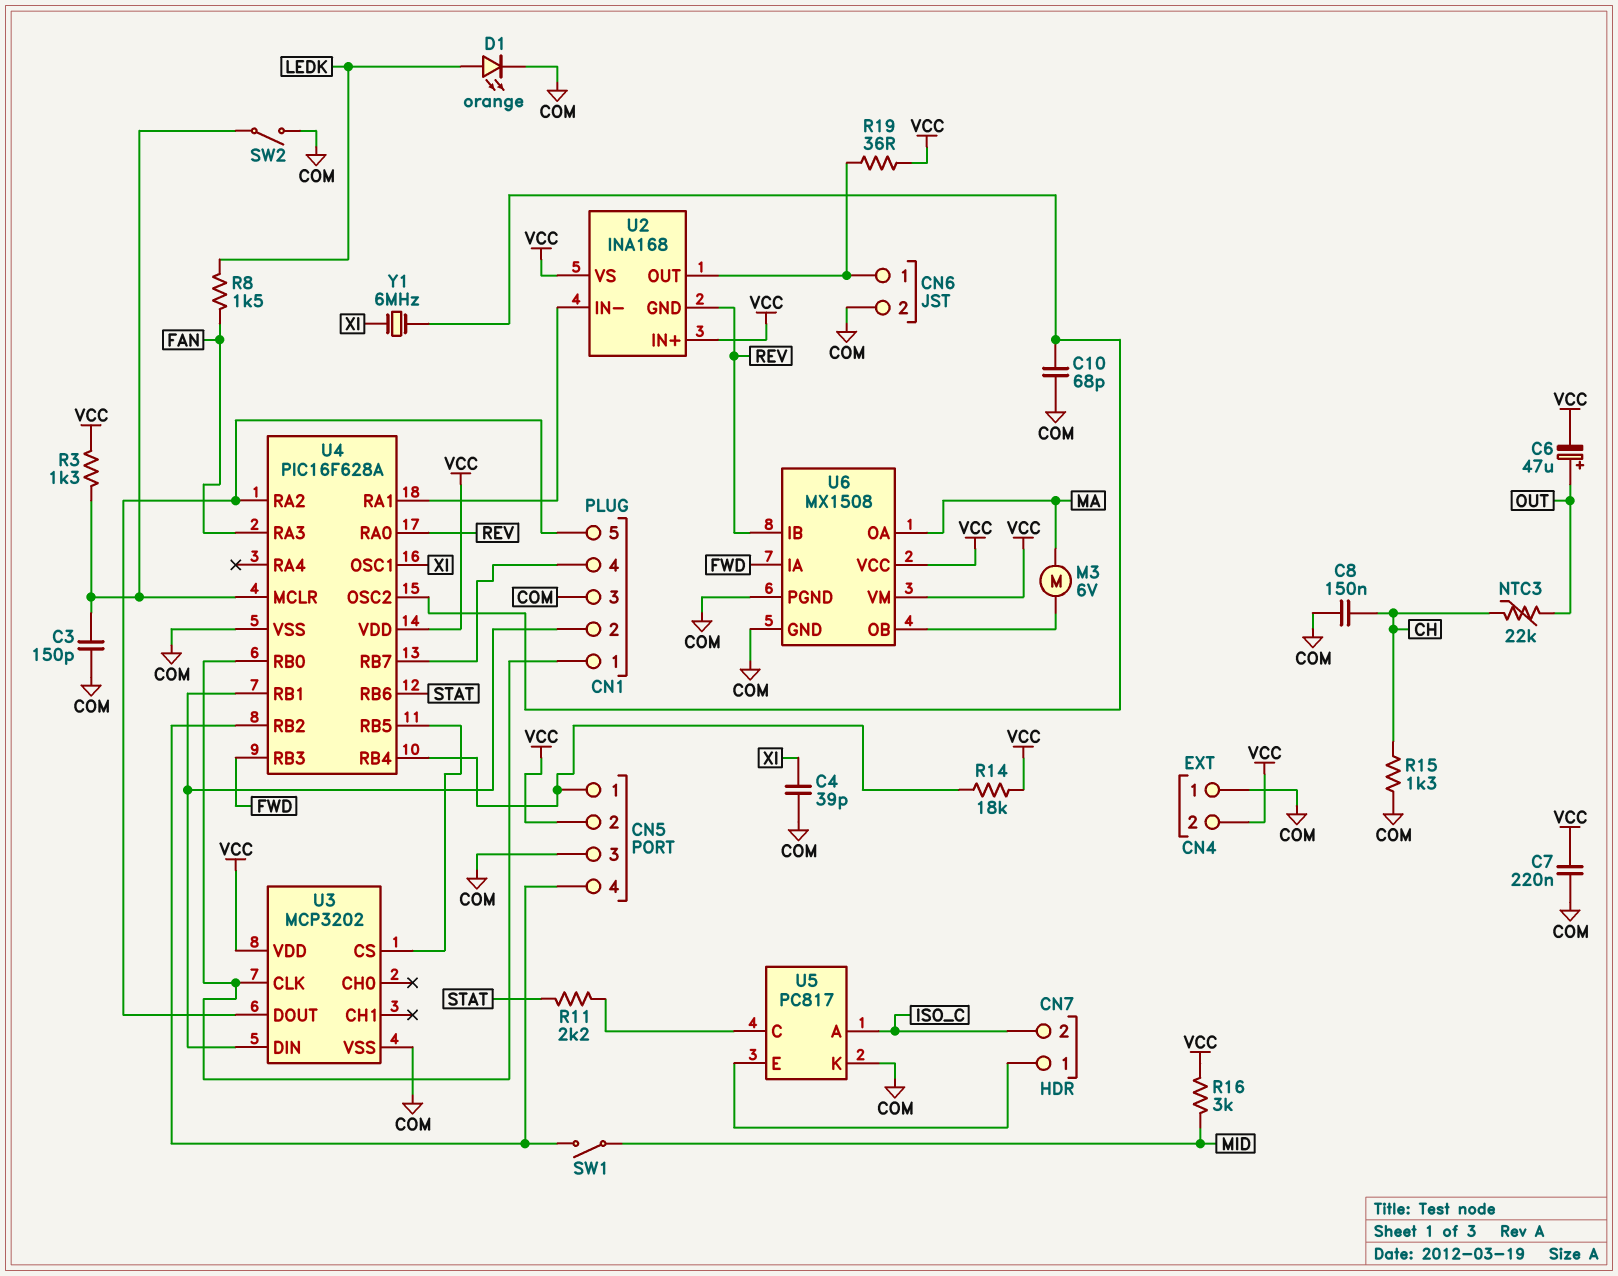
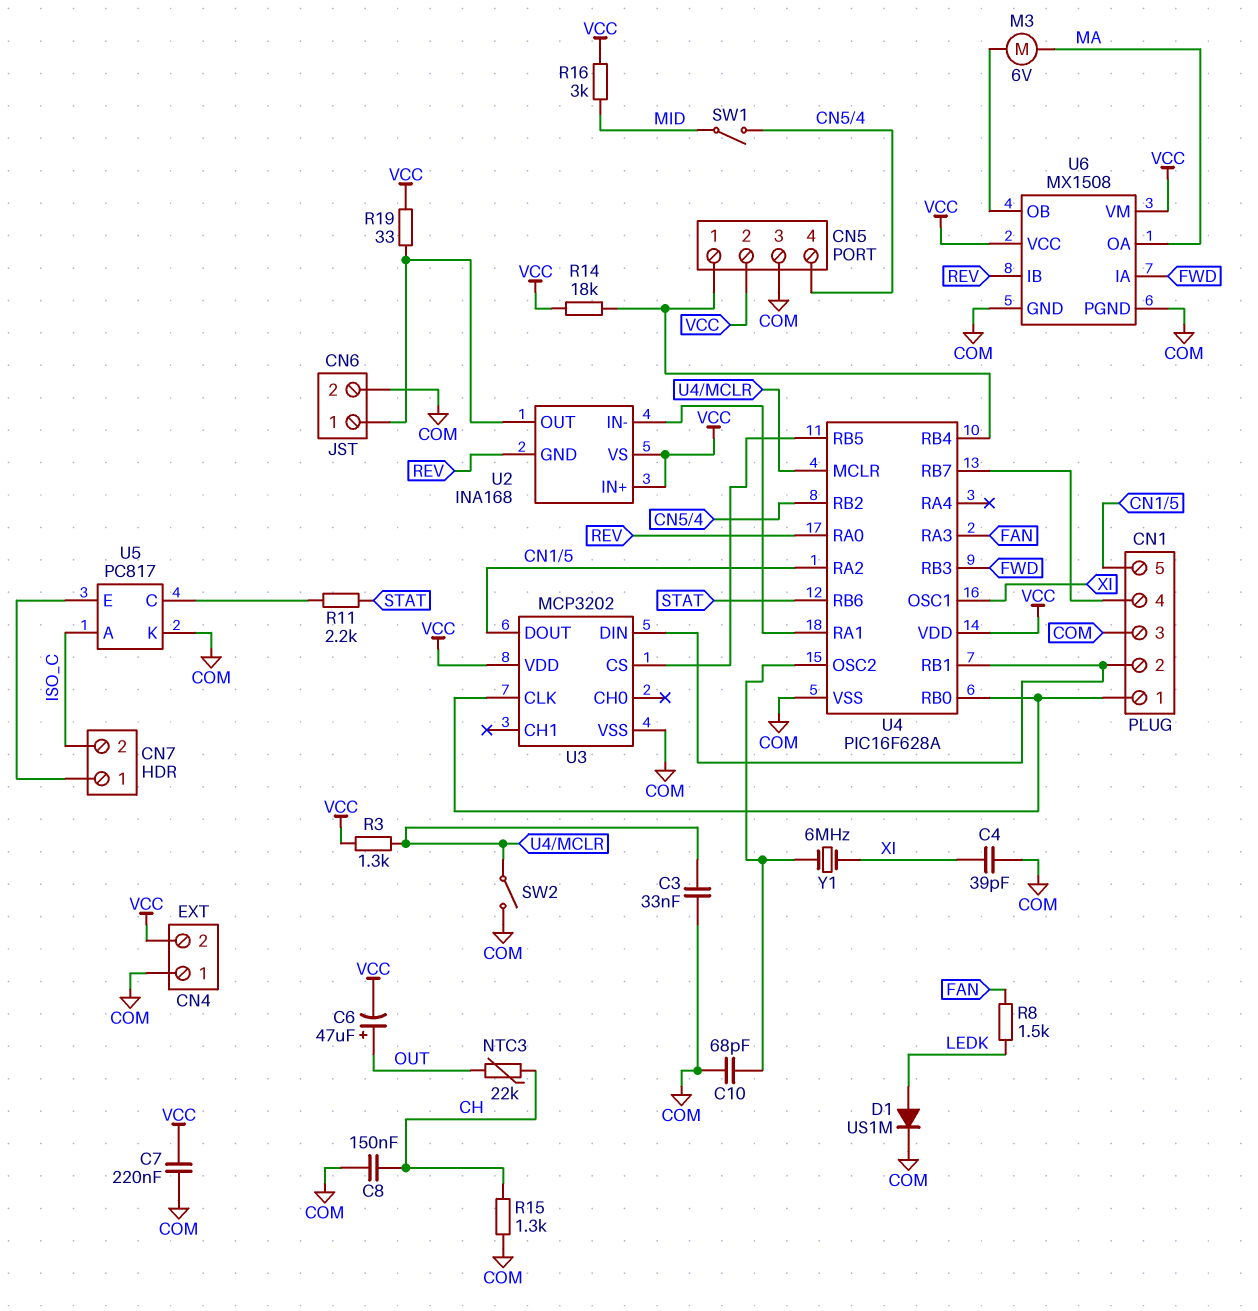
C3: 150pF (COM, U4/MCLR) -> 33nF (COM, U4/MCLR)
D1: LED orange (A LEDK, K COM) -> diode US1M (A LEDK, K COM)
R19: 36 (CN6/1, VCC) -> 33 (CN6/1, VCC)

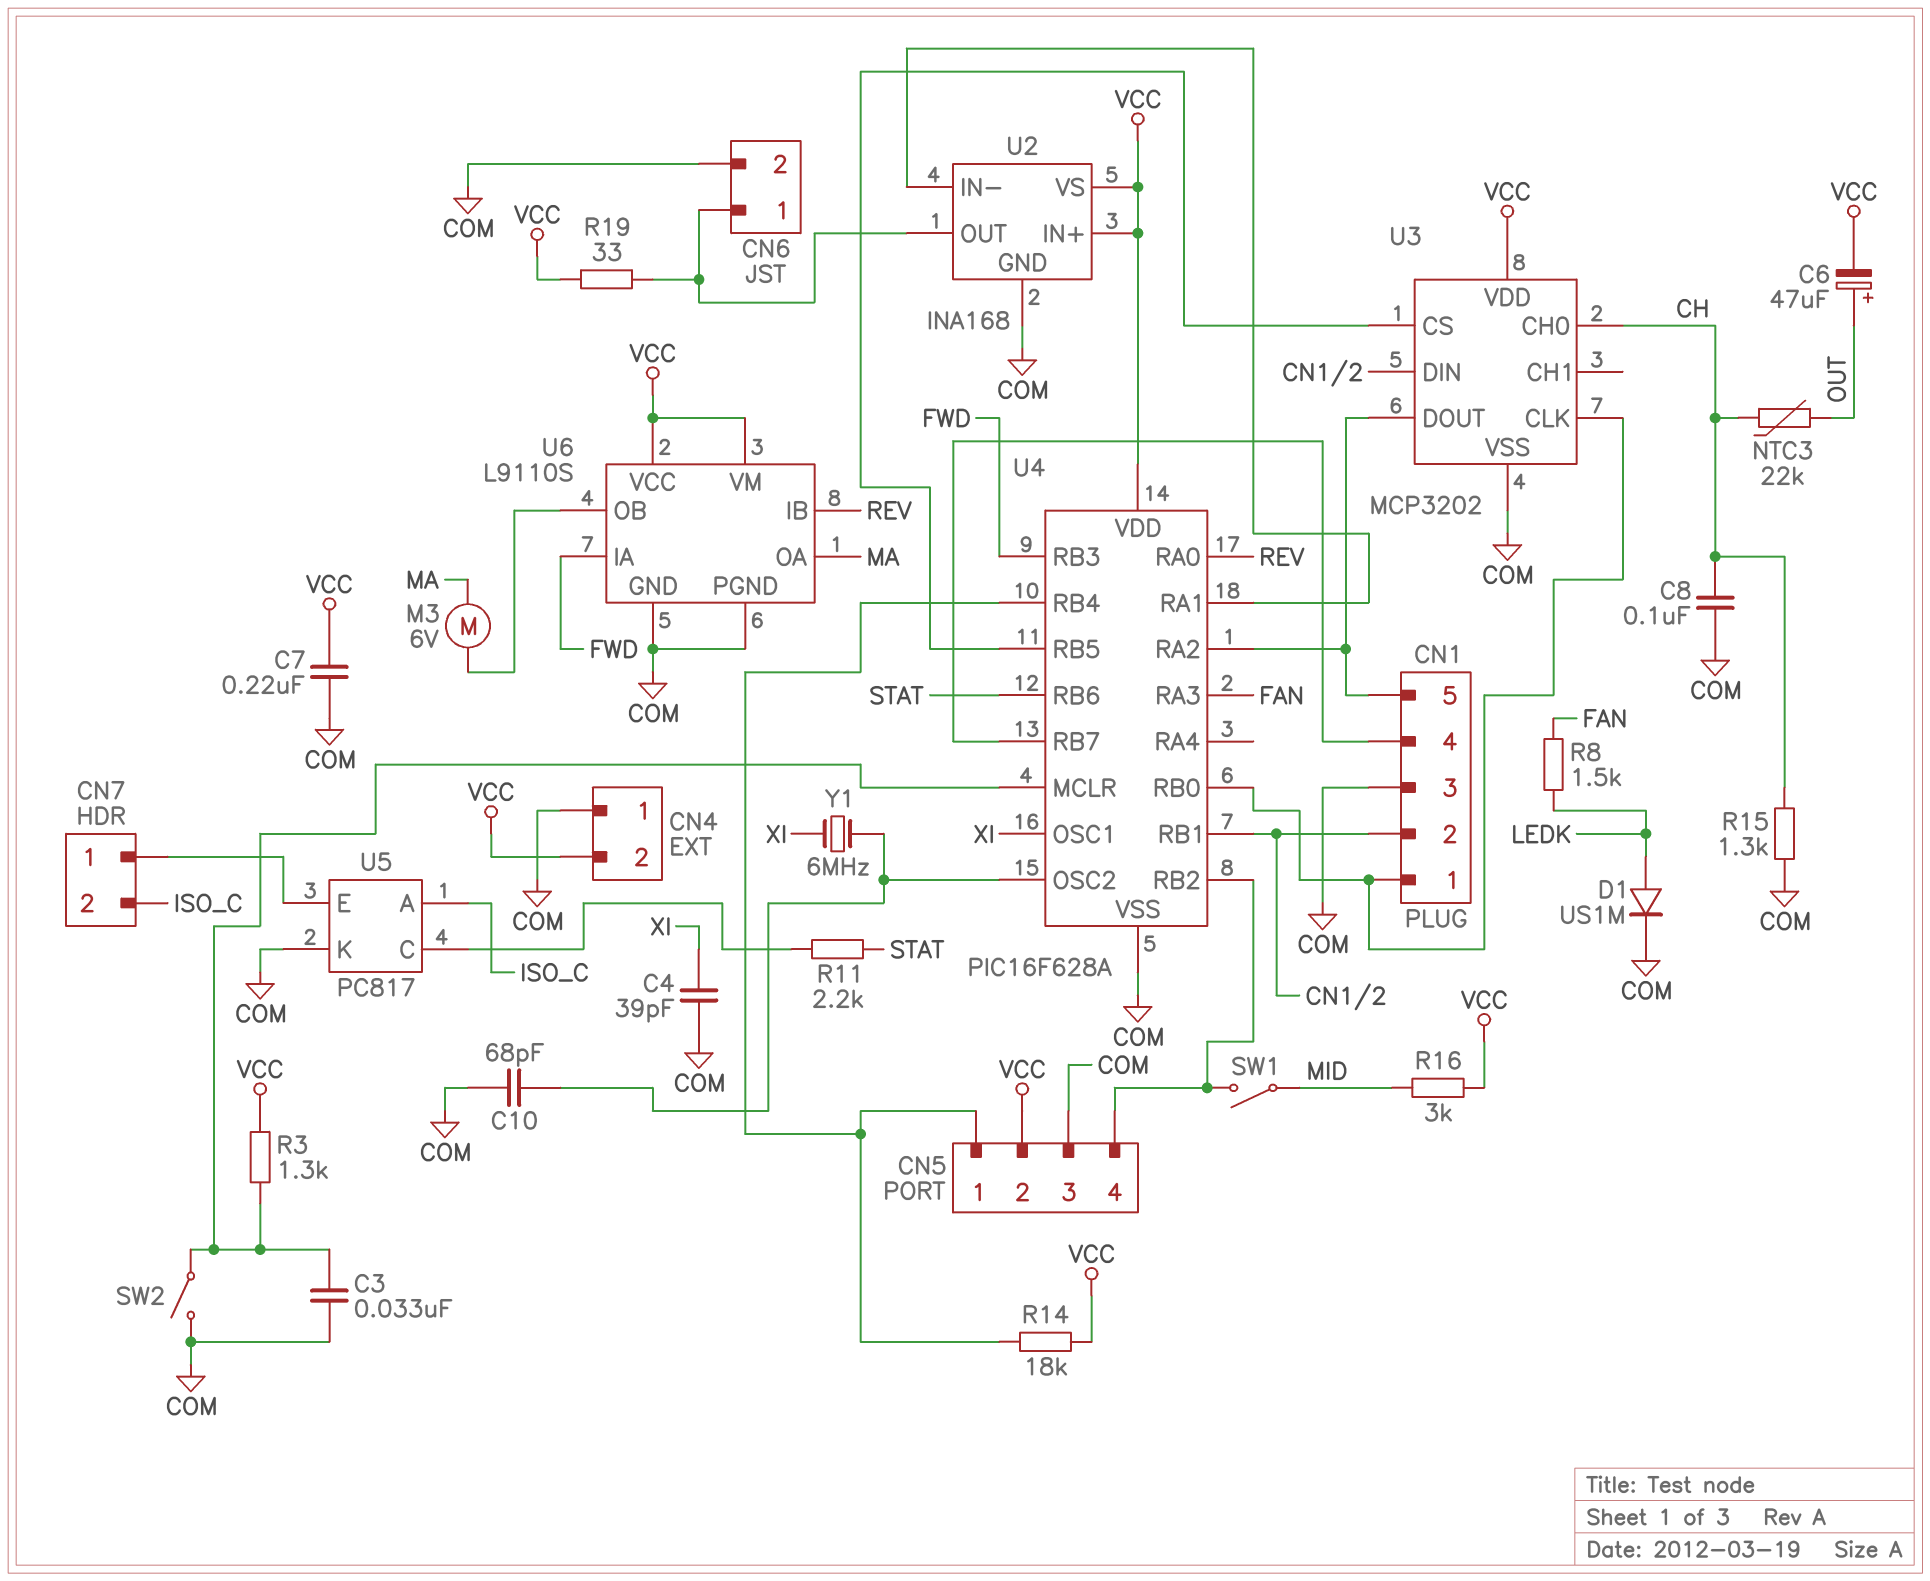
C8: 150nF (CH, COM) -> 100nF (CH, COM)
U2 pin GND: REV -> COM
U3 pin CH0: none -> CH
U6: MX1508 -> L9110S

